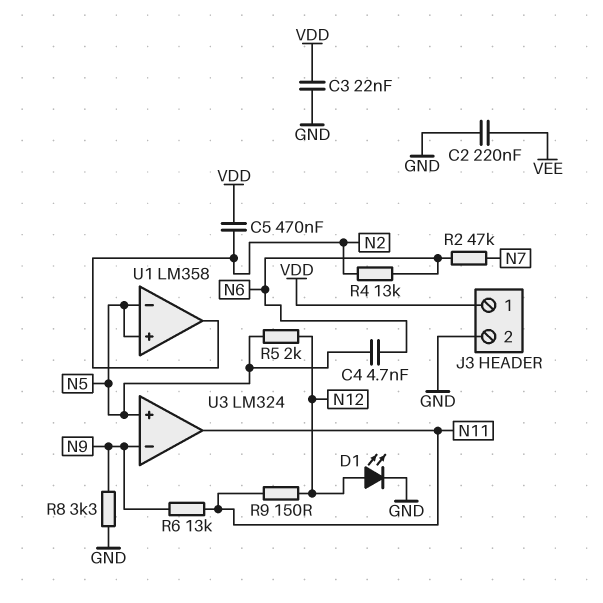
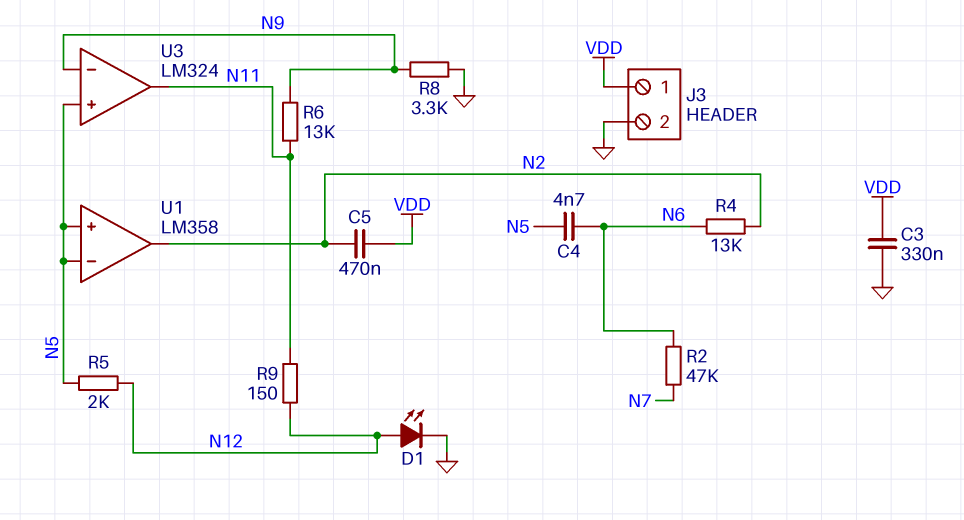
C2: 220nF (GND, VEE) -> none
C3: 22nF (GND, VDD) -> 330nF (GND, VDD)

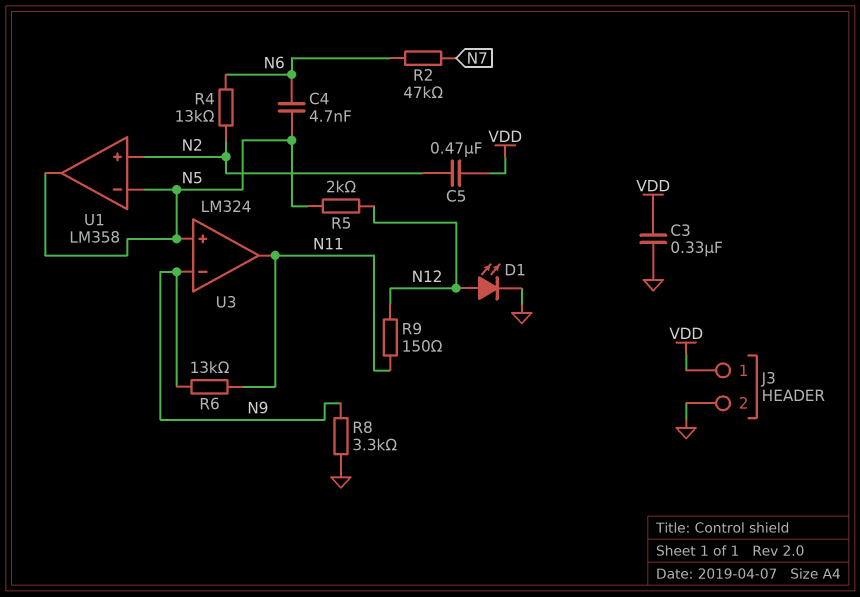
U1 pin in+: N5 -> N2
U1 pin out: N2 -> N5

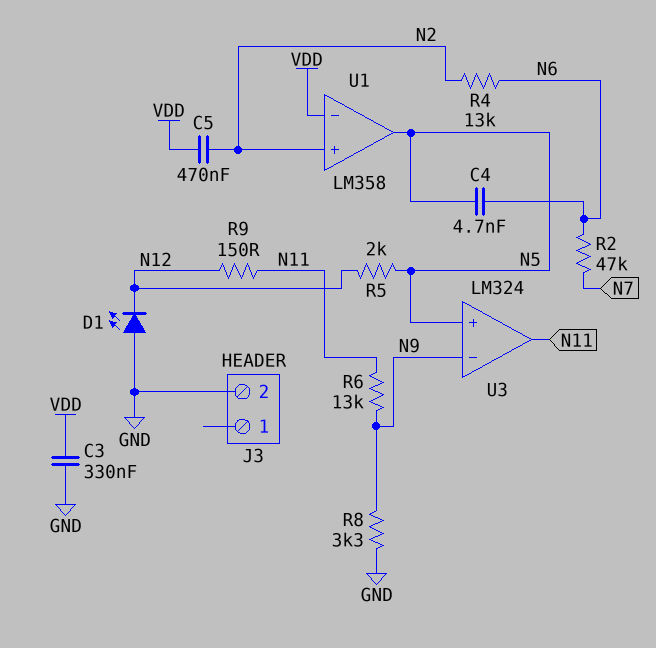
D1: LED (A N12, K GND) -> LED (A GND, K N12)
J3 pin 1: VDD -> none
U1 pin in-: N5 -> VDD

